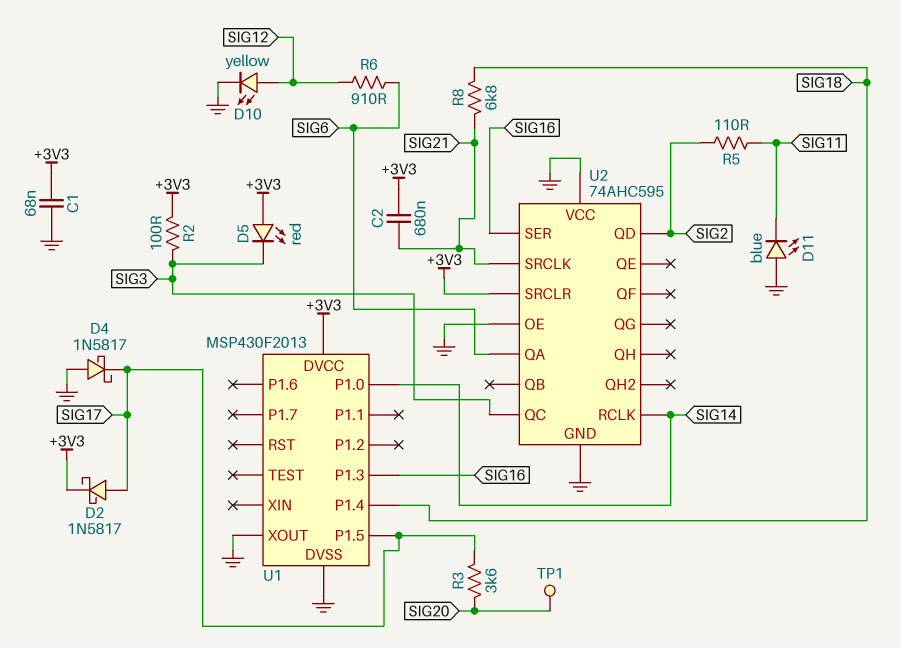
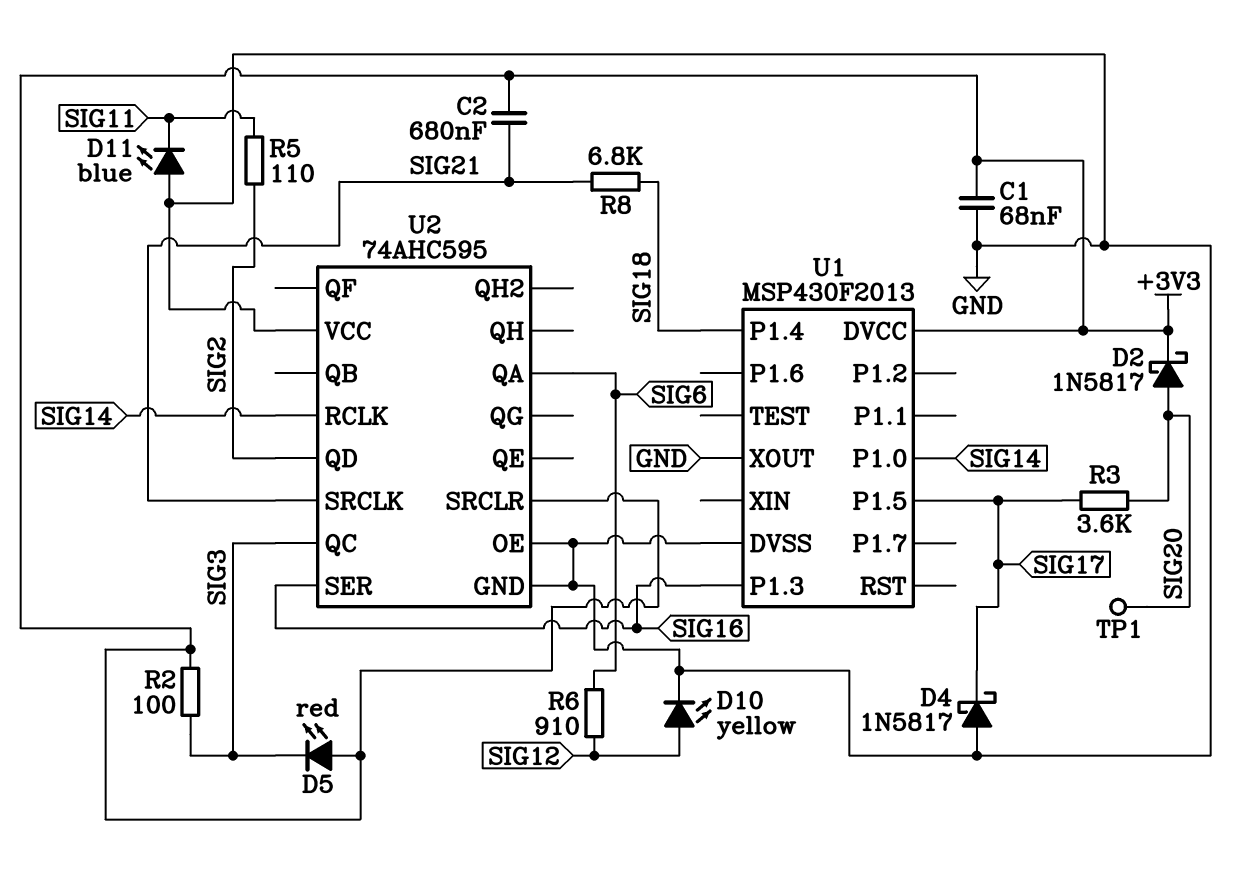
D2: schottky 1N5817 (A SIG17, K +3V3) -> schottky 1N5817 (A SIG20, K +3V3)

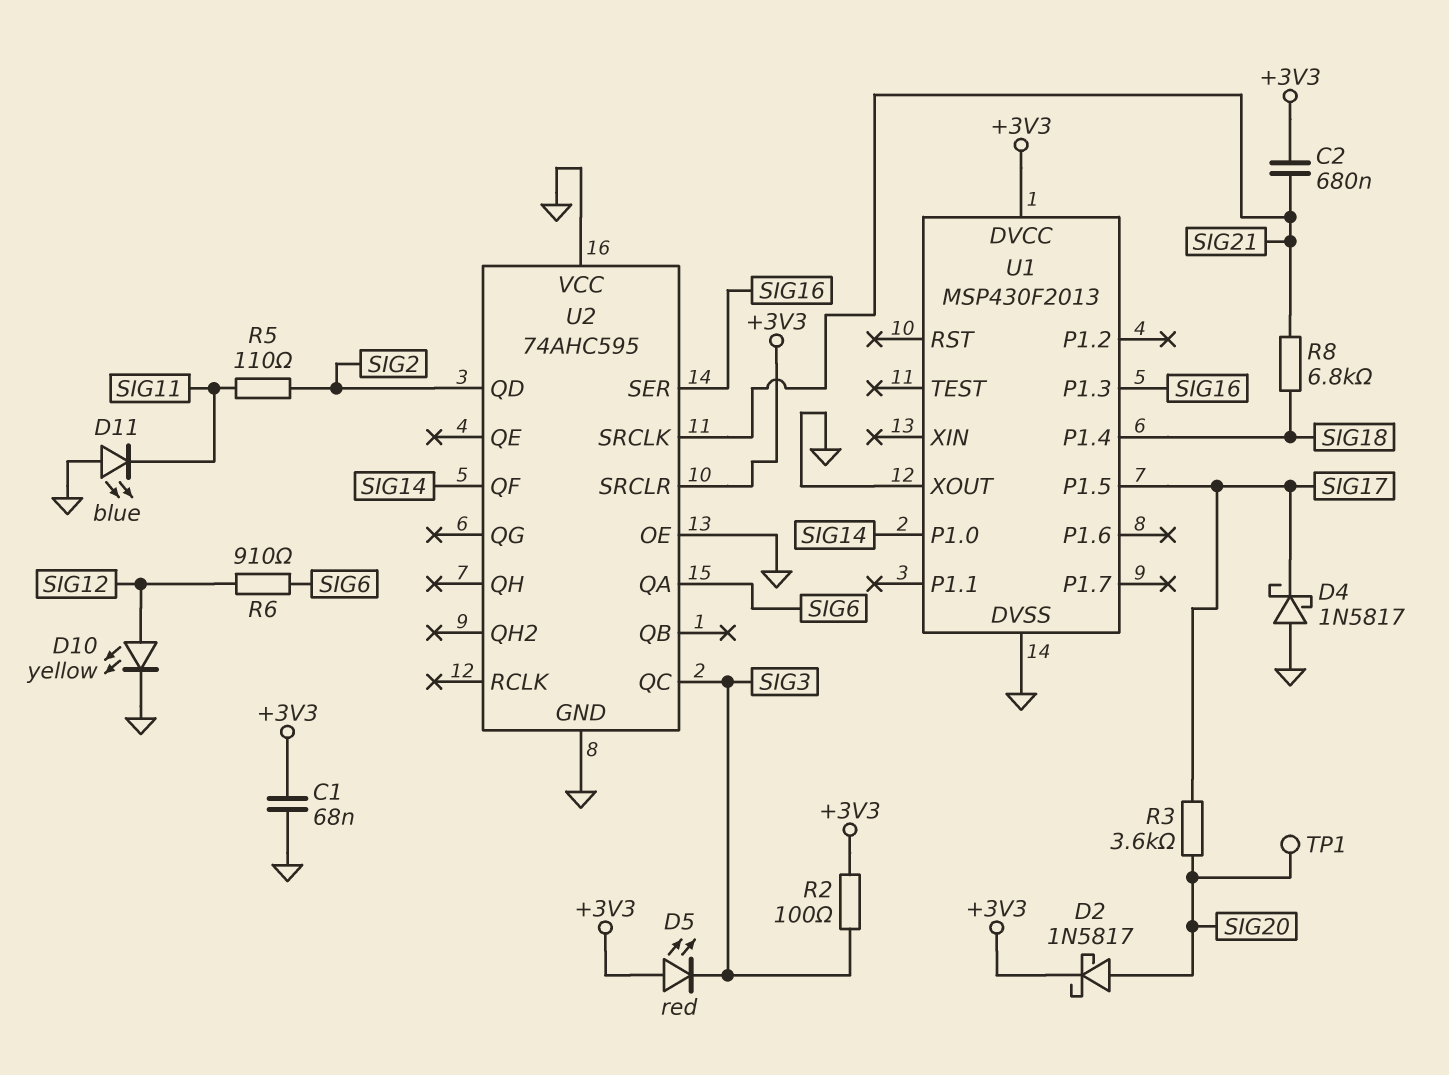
U2 pin QF: none -> SIG14
U2 pin RCLK: SIG14 -> none

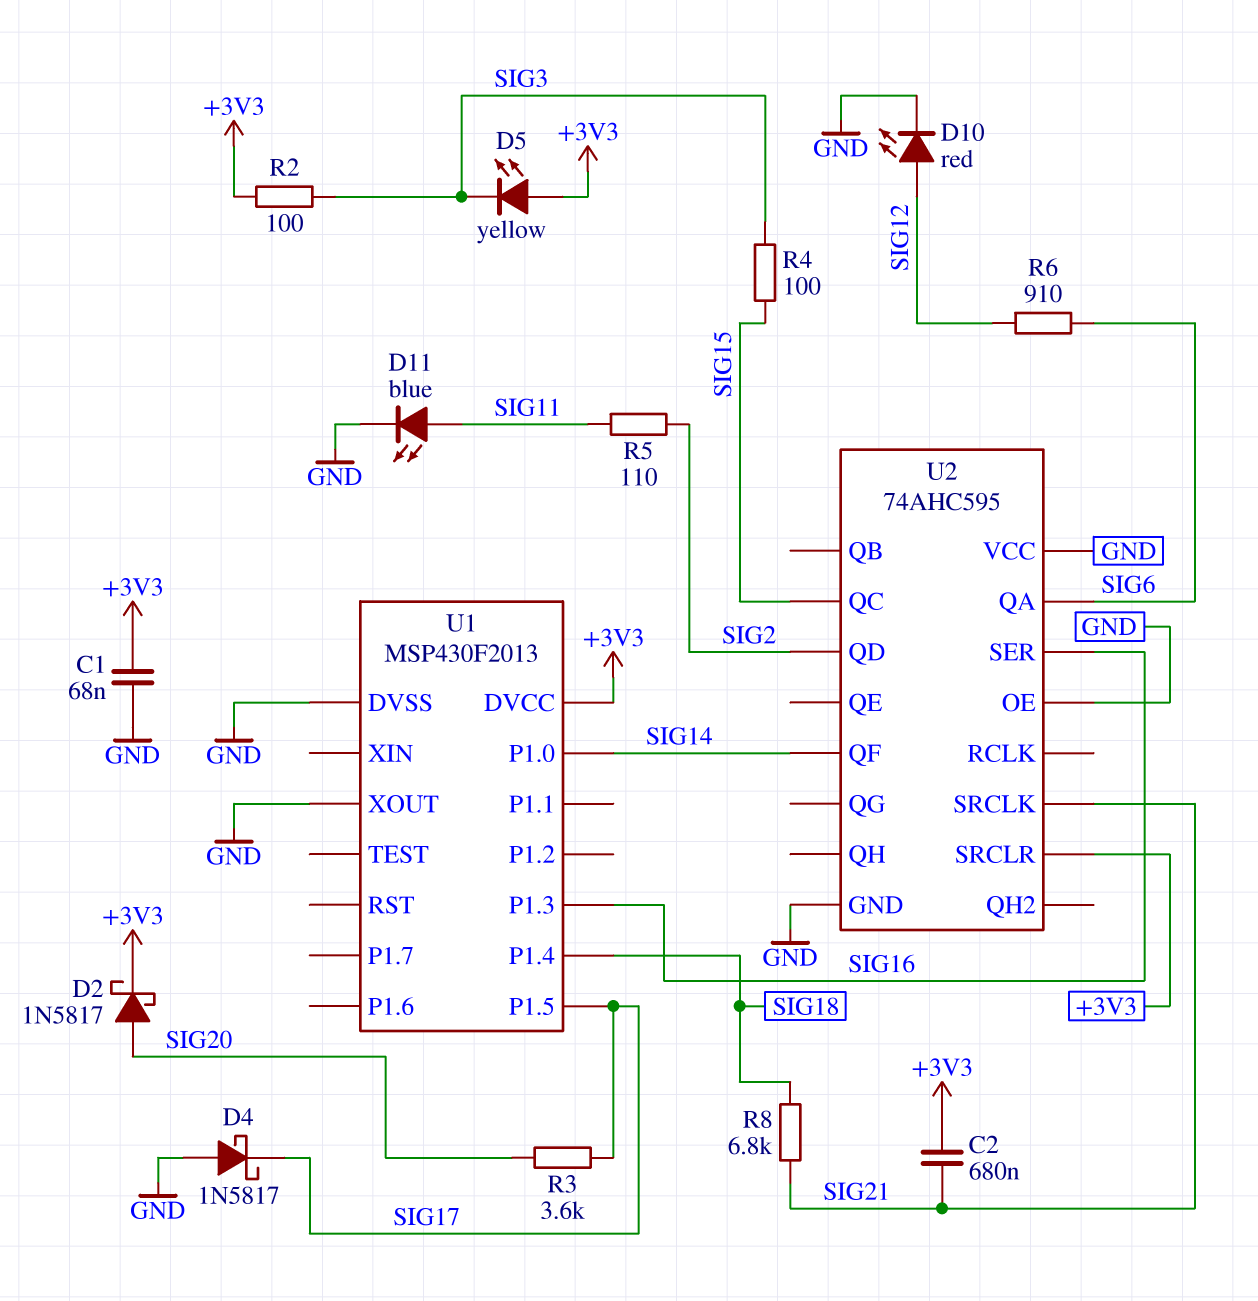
D5: LED red (A +3V3, K SIG3) -> LED yellow (A +3V3, K SIG3)
D10: LED yellow (A SIG12, K GND) -> LED red (A SIG12, K GND)
D11: LED blue (A GND, K SIG11) -> LED blue (A SIG11, K GND)
R4: none -> 100 (SIG3, SIG15)
TP1: test point (SIG20) -> none
U2 pin QC: SIG3 -> SIG15

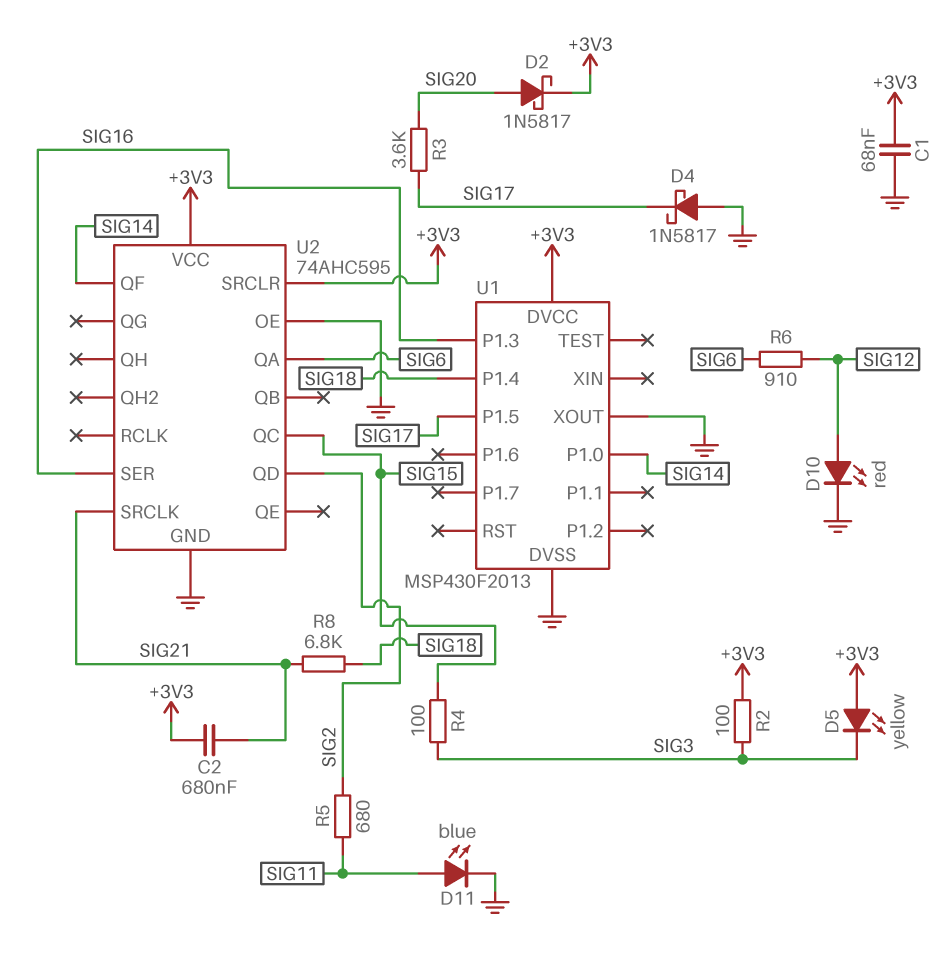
R5: 110 (SIG2, SIG11) -> 680 (SIG2, SIG11)
U2 pin VCC: GND -> +3V3

